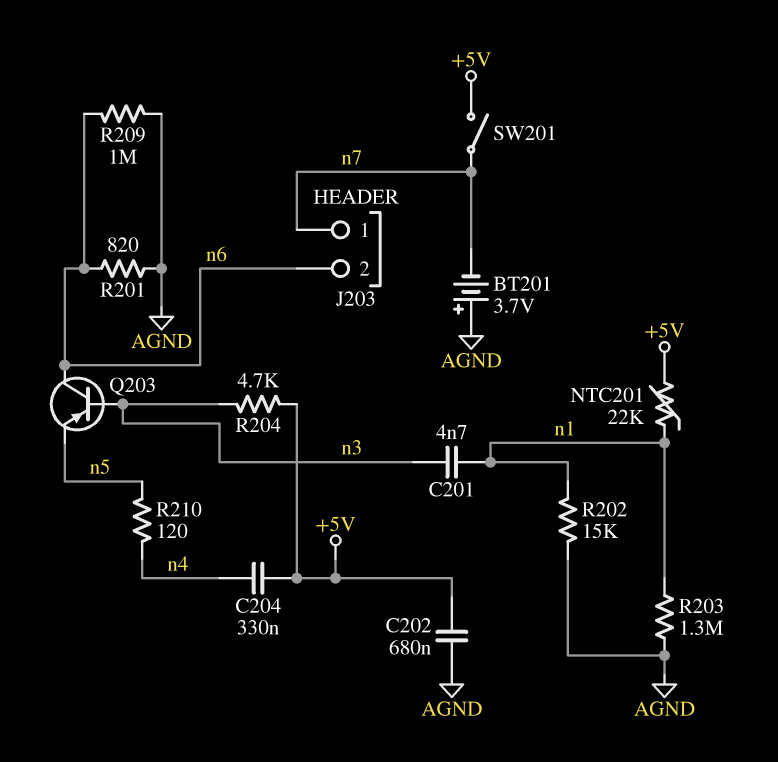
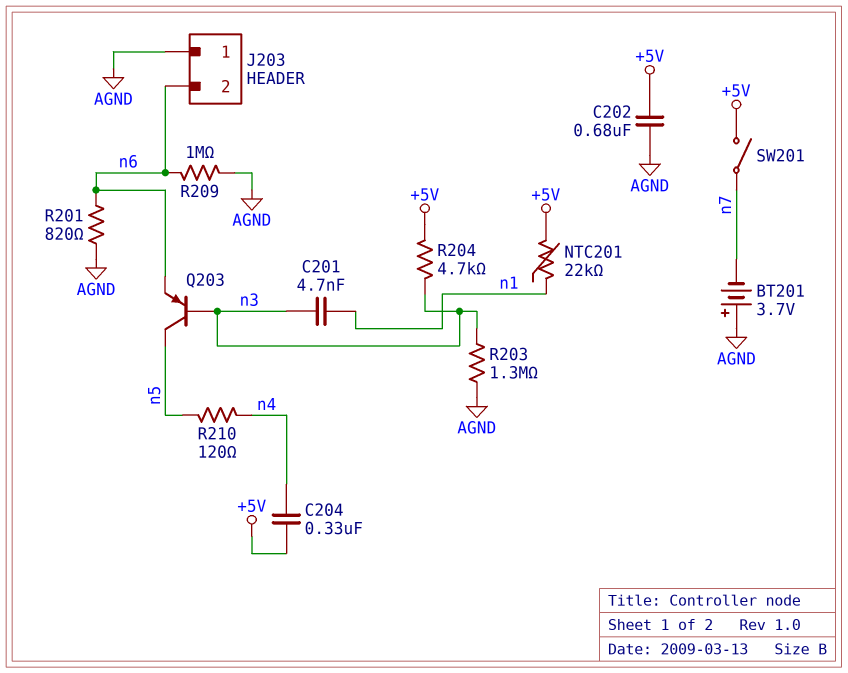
J203 pin 1: n7 -> AGND
Q203: PNP (B n3, C n6, E n5) -> PNP (B n3, C n5, E n6)
R202: 15k (AGND, n1) -> none
R203: 1.3M (AGND, n1) -> 1.3M (AGND, n3)

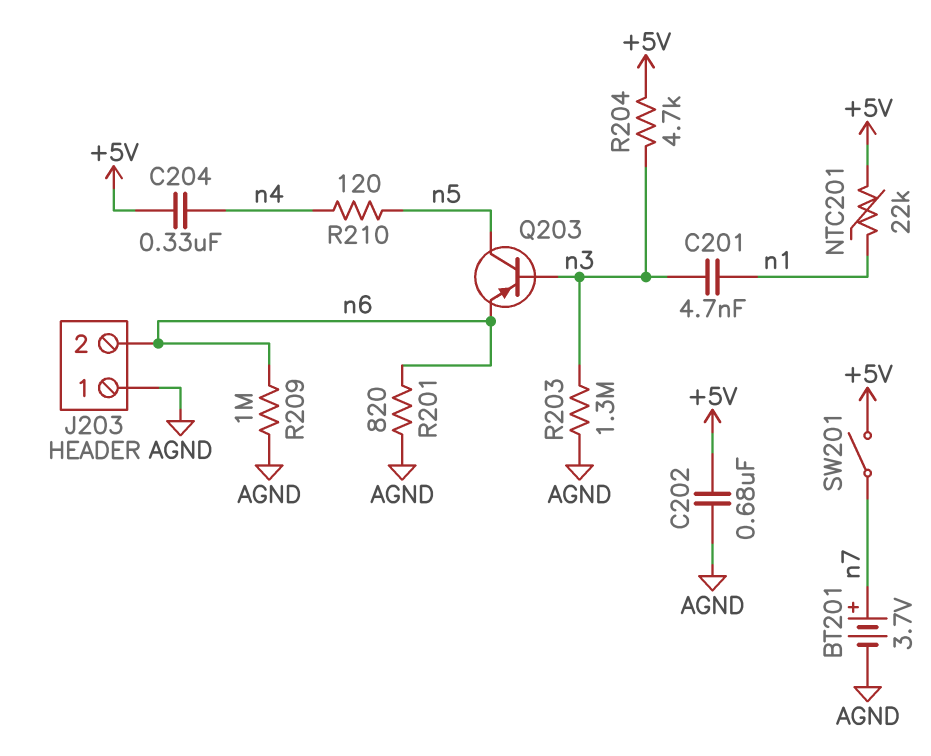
BT201: 3.7V (plus AGND, minus n7) -> 3.7V (plus n7, minus AGND)

